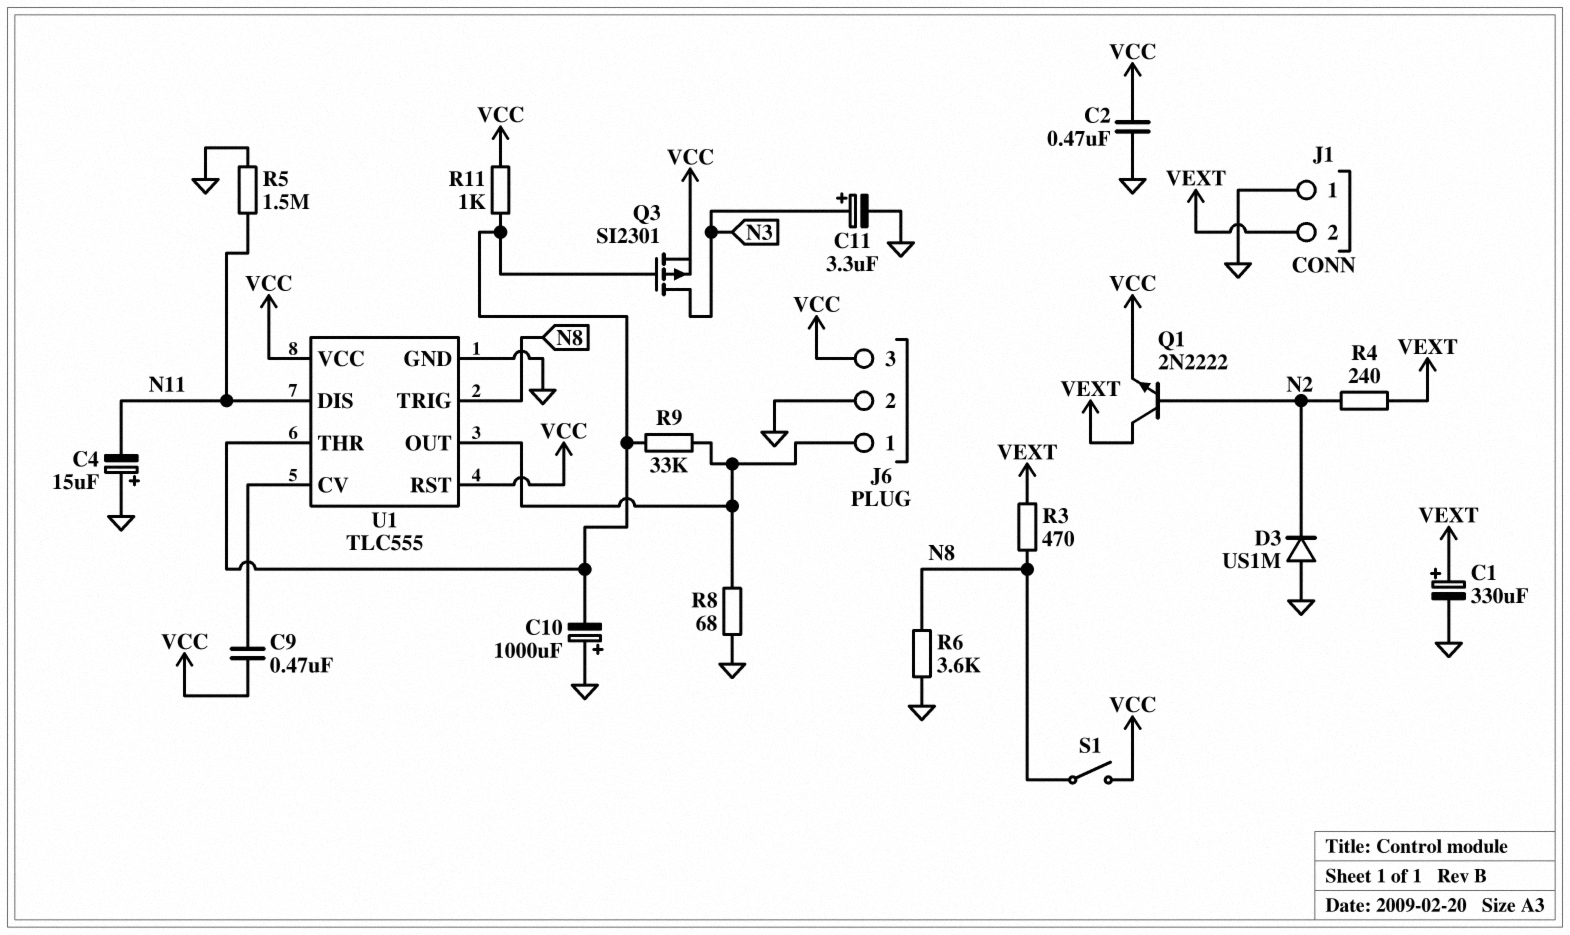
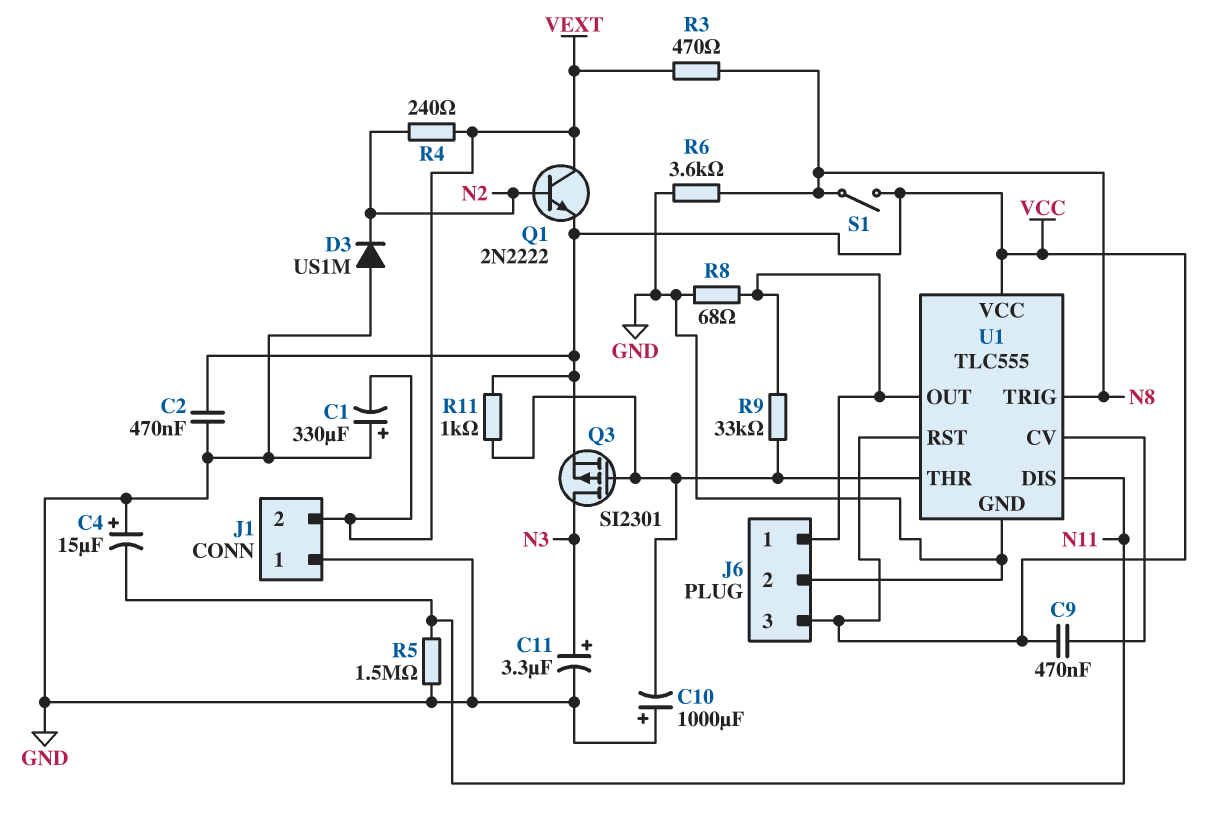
C1: 330uF (plus VEXT, minus GND) -> 330uF (plus GND, minus VEXT)

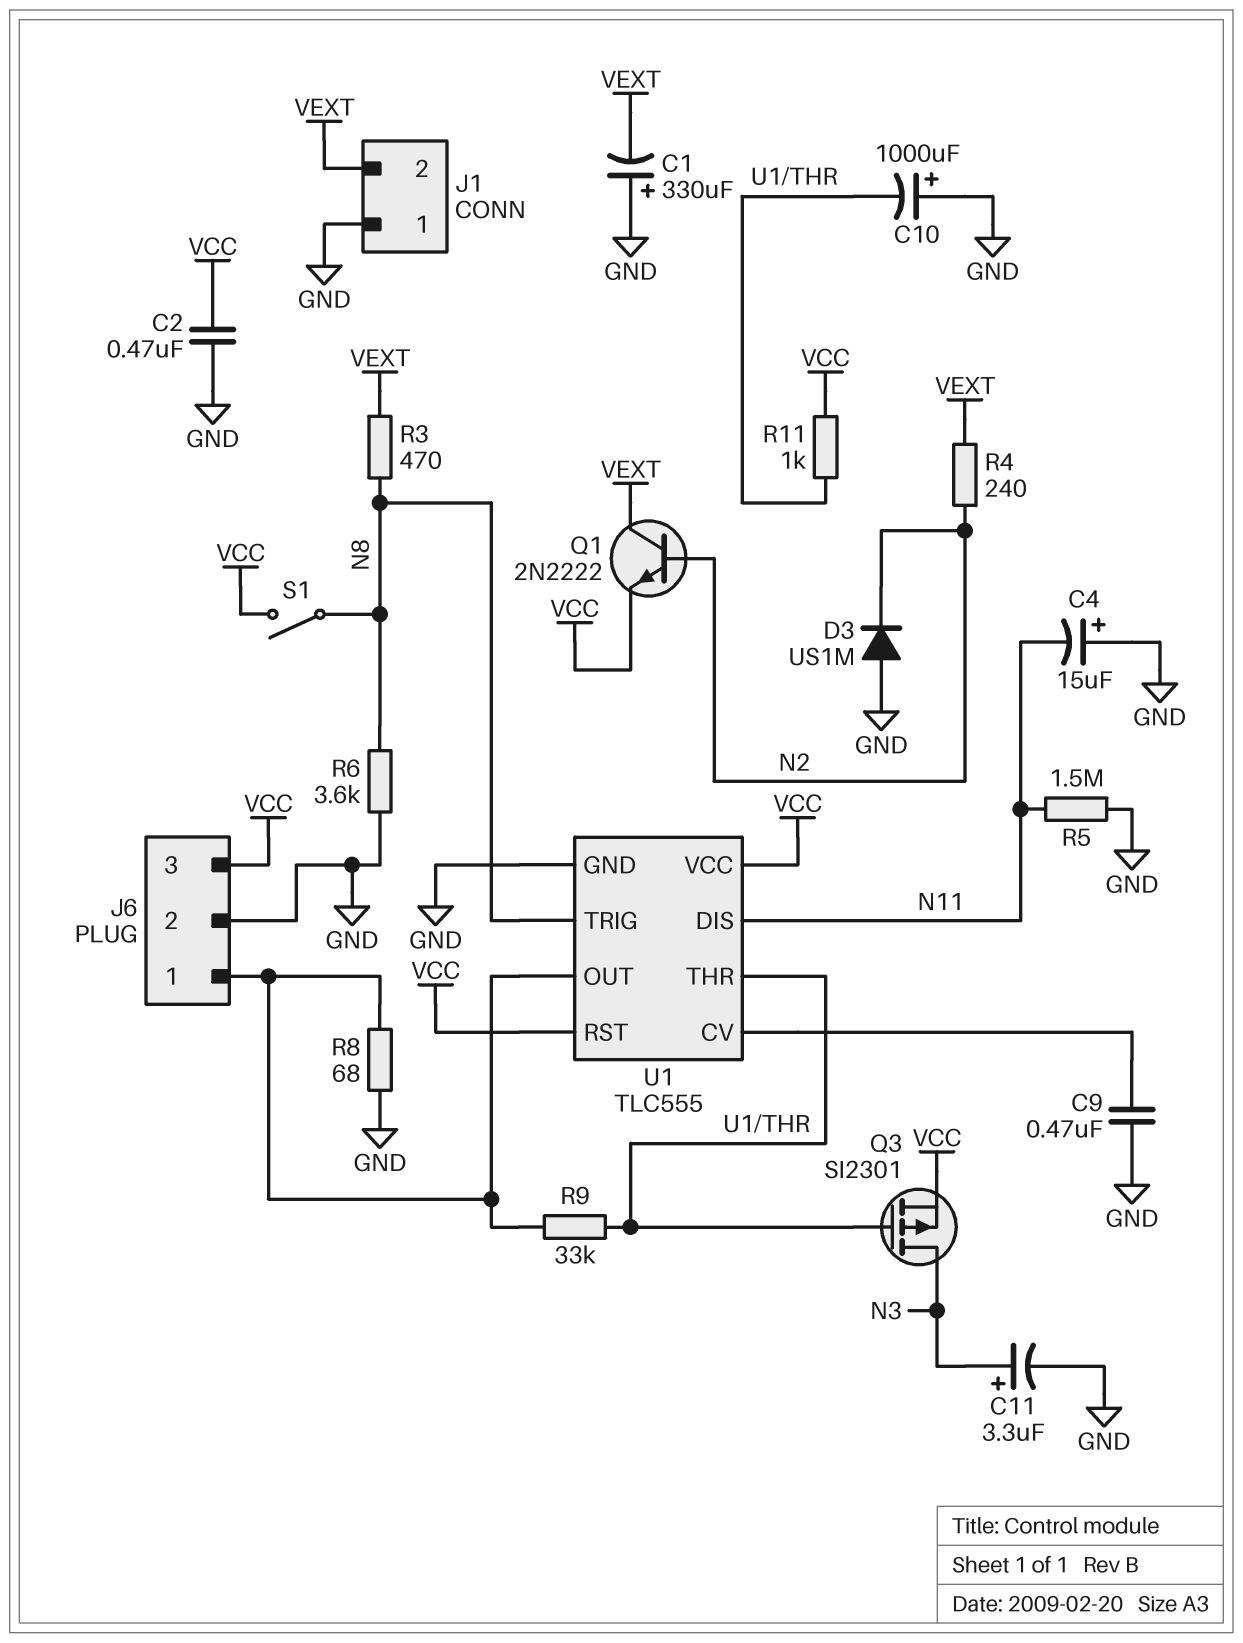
C9: 470nF (U1/CV, VCC) -> 470nF (GND, U1/CV)

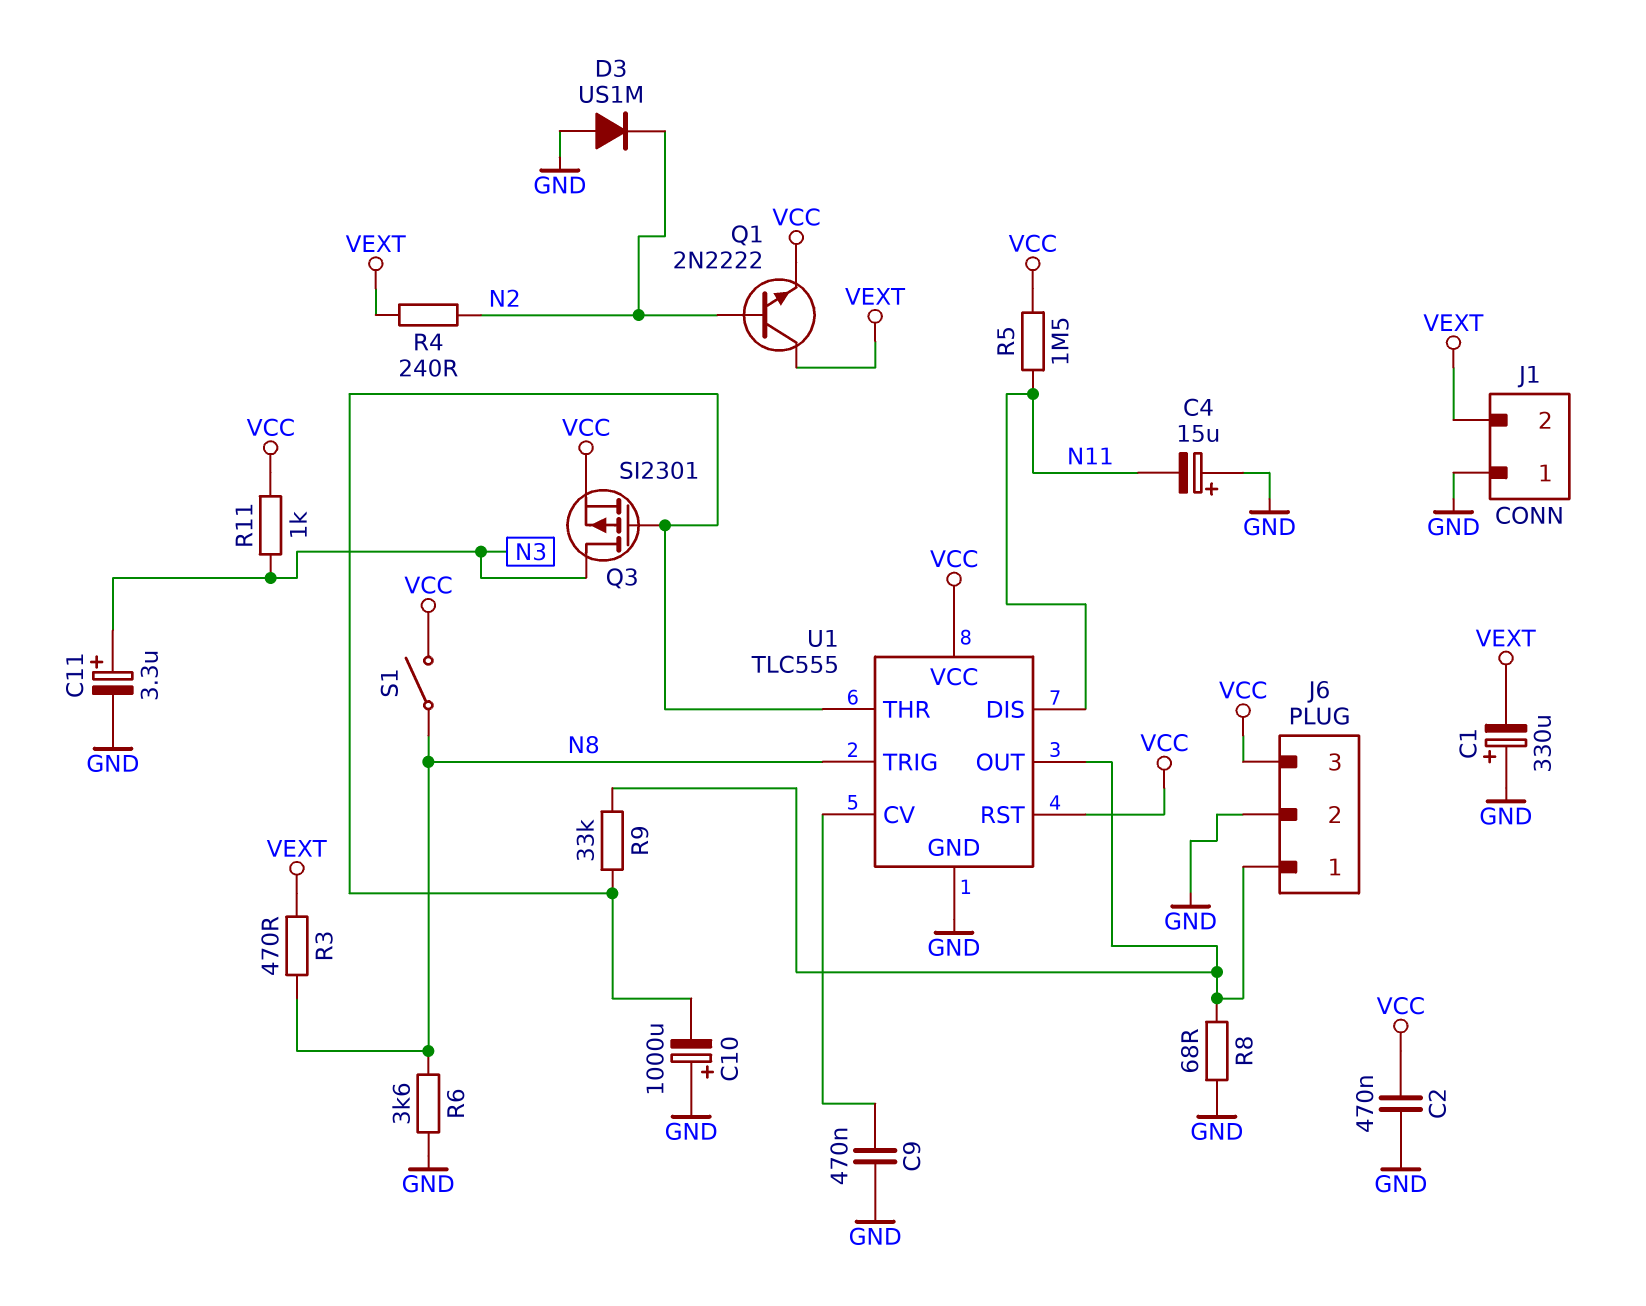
R5: 1.5M (GND, N11) -> 1.5M (N11, VCC)
R11: 1k (U1/THR, VCC) -> 1k (N3, VCC)

